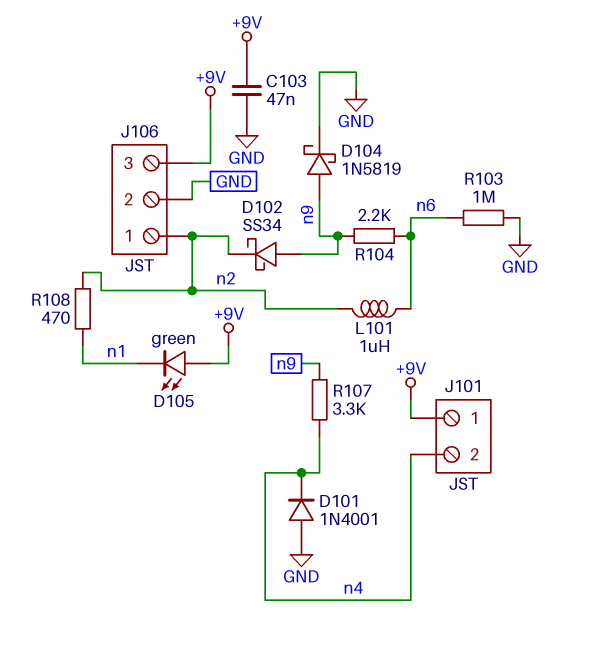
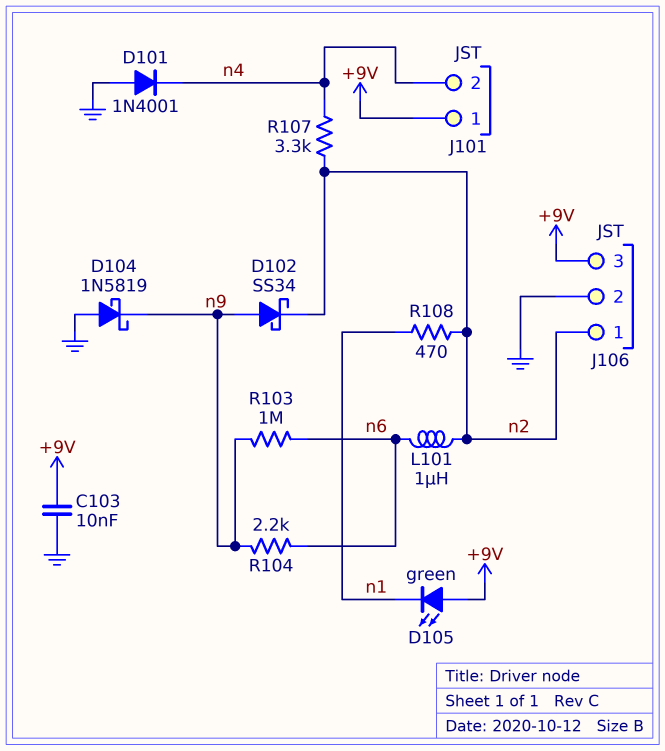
C103: 47nF (+9V, GND) -> 10nF (+9V, GND)
D104: schottky 1N5819 (A n9, K GND) -> schottky 1N5819 (A GND, K n9)
R103: 1M (GND, n6) -> 1M (n6, n9)
R107: 3.3k (n4, n9) -> 3.3k (n2, n4)

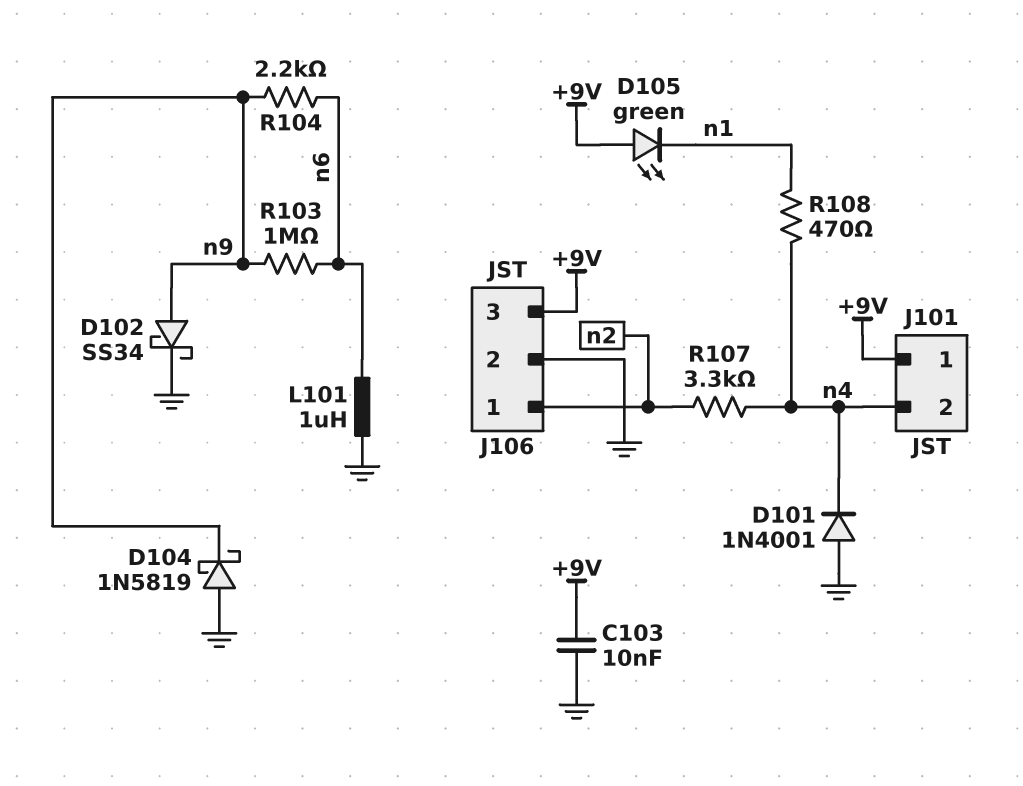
D102: schottky SS34 (A n9, K n2) -> schottky SS34 (A n9, K GND)
L101: 1uH (n2, n6) -> 1uH (GND, n6)
R108: 470 (n1, n2) -> 470 (n1, n4)

